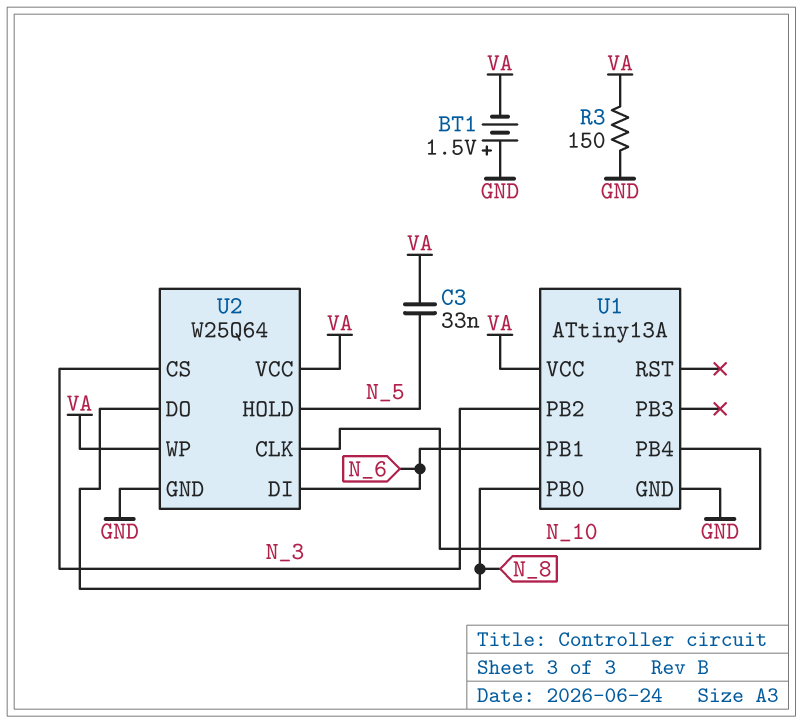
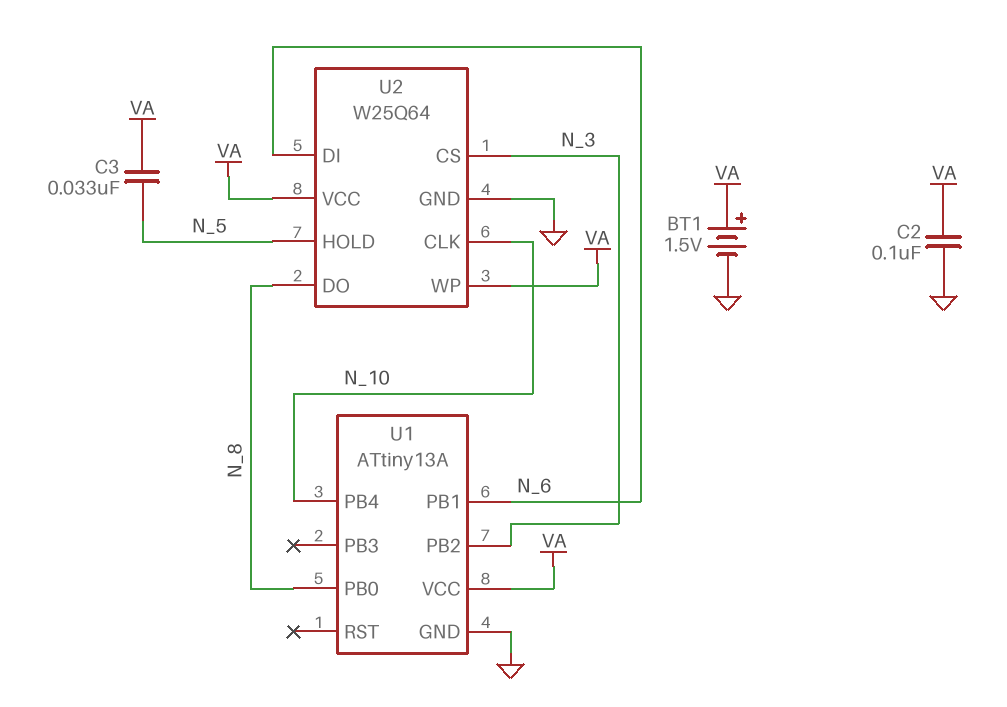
BT1: 1.5V (plus GND, minus VA) -> 1.5V (plus VA, minus GND)
C2: none -> 100nF (GND, VA)
R3: 150 (GND, VA) -> none

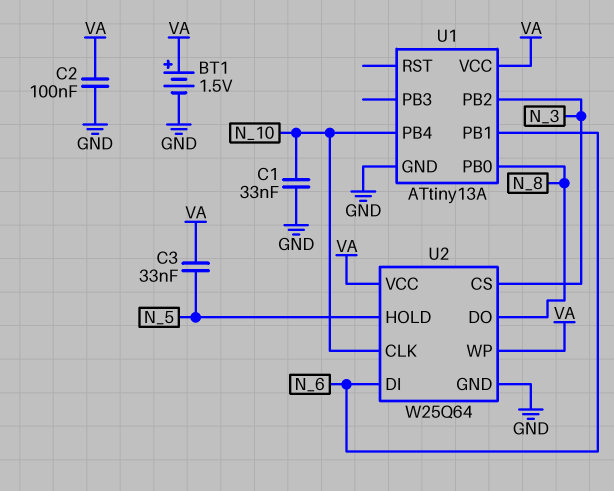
C1: none -> 33nF (GND, N_10)

